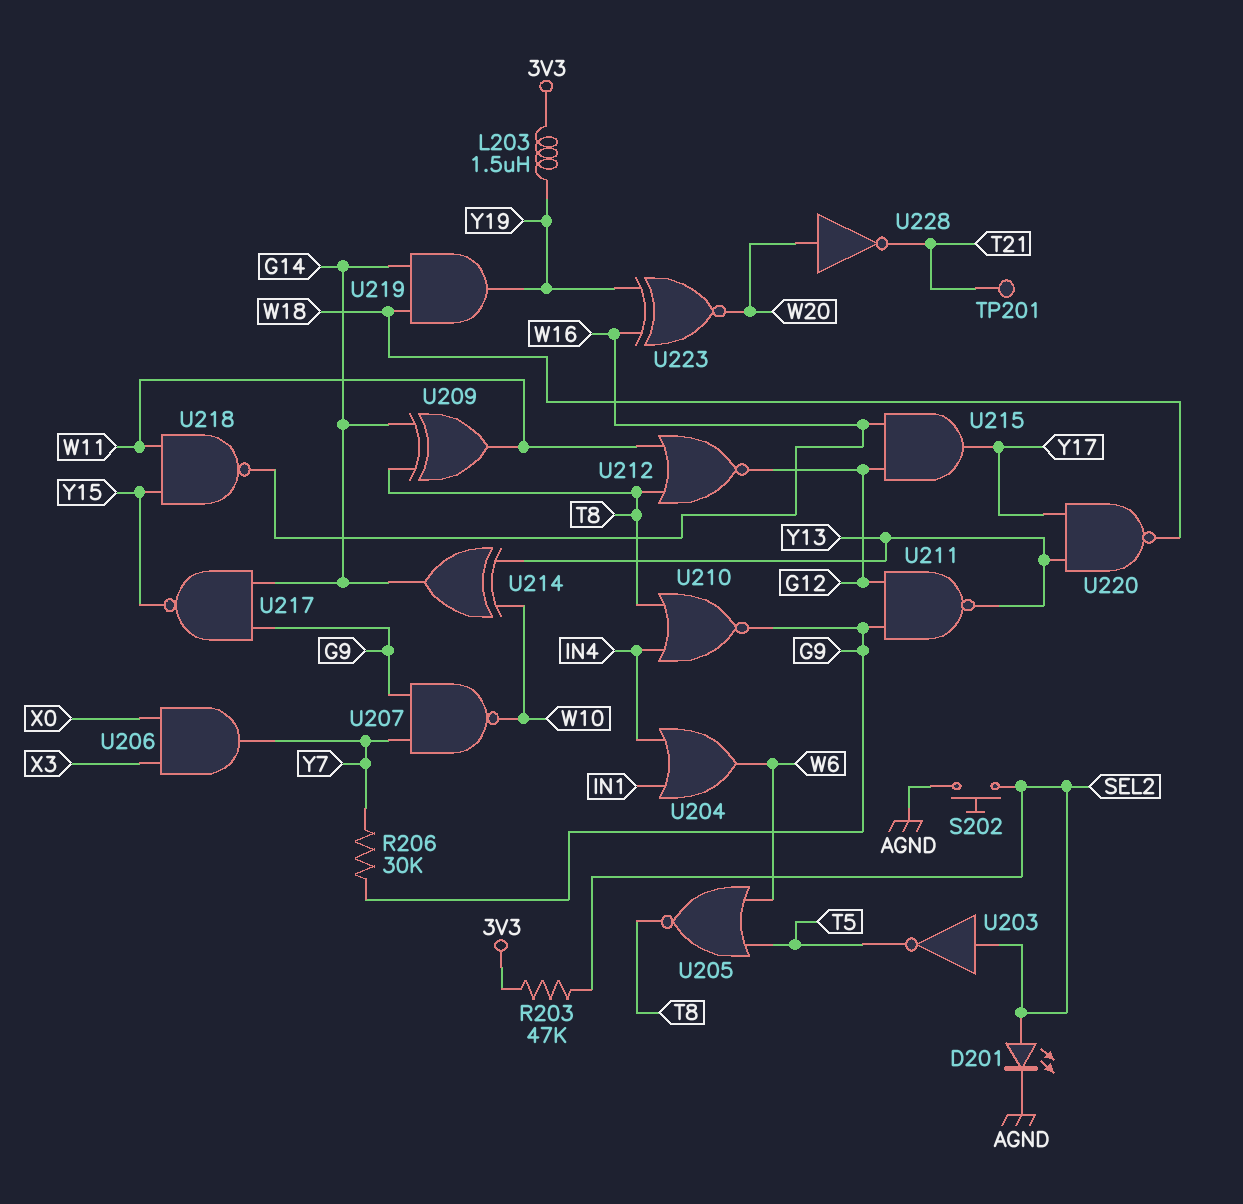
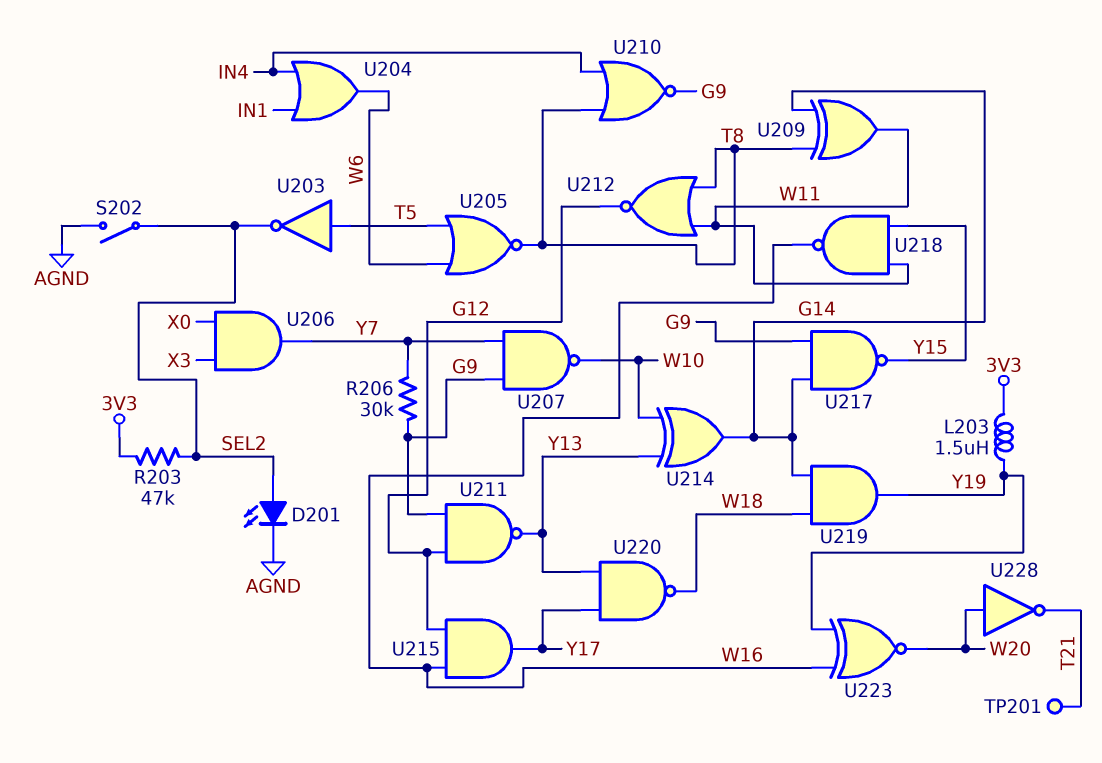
S202: button (AGND, SEL2) -> switch (AGND, SEL2)
U203: NOT (in SEL2, out T5) -> NOT (in T5, out SEL2)

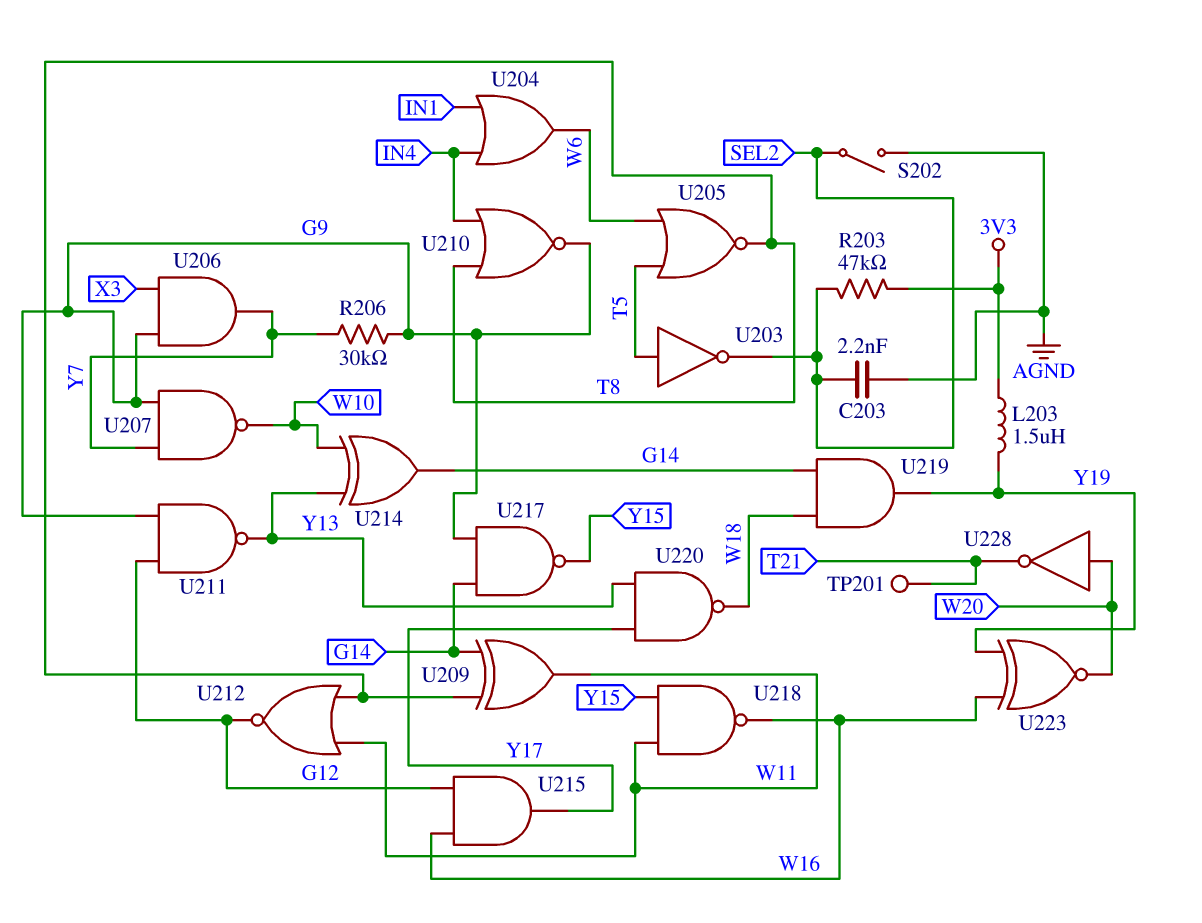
C203: none -> 2.2nF (AGND, SEL2)
D201: LED (A SEL2, K AGND) -> none
U206: AND (in X0, in X3, out Y7) -> AND (in G9, in X3, out Y7)

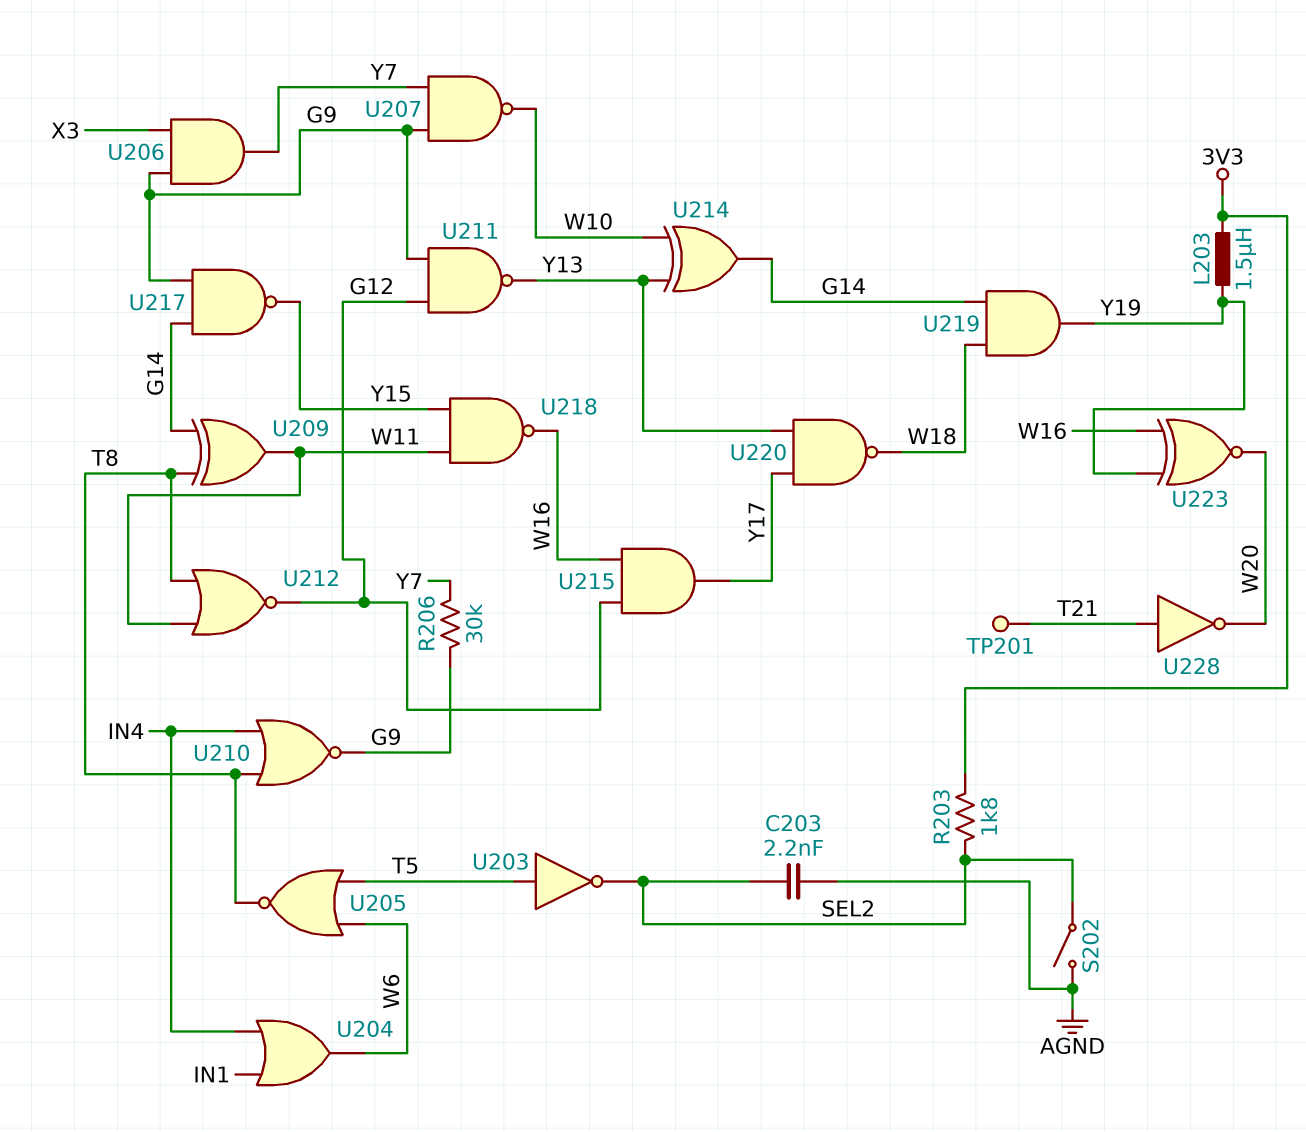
R203: 47k (3V3, SEL2) -> 1.8k (3V3, SEL2)
U228: NOT (in W20, out T21) -> NOT (in T21, out W20)

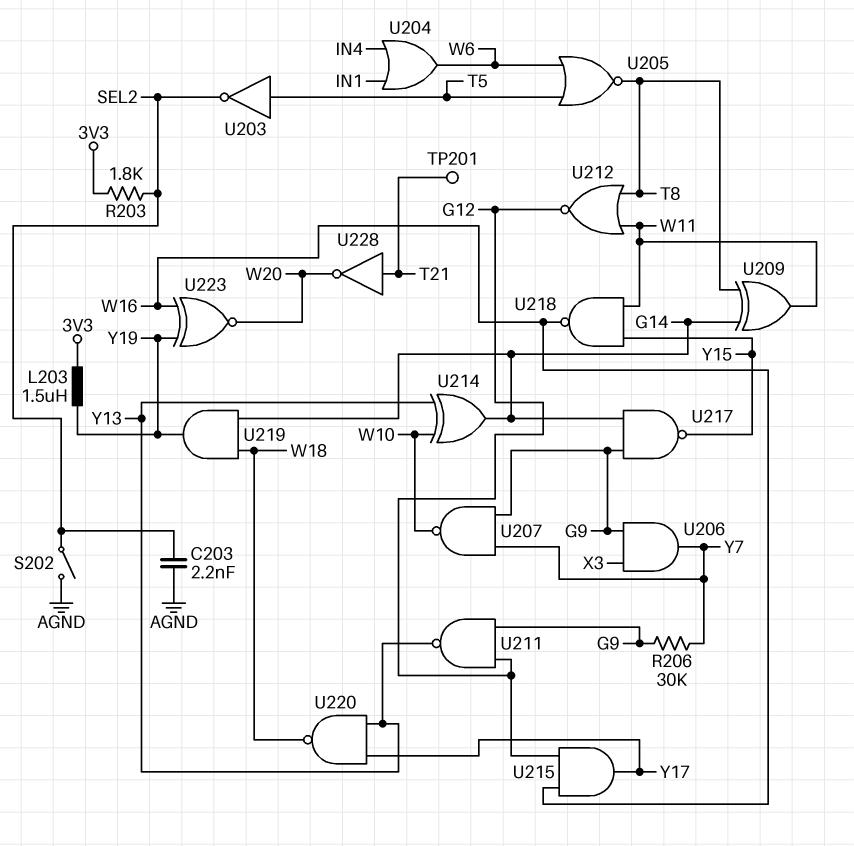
U210: NOR (in IN4, in T8, out G9) -> none

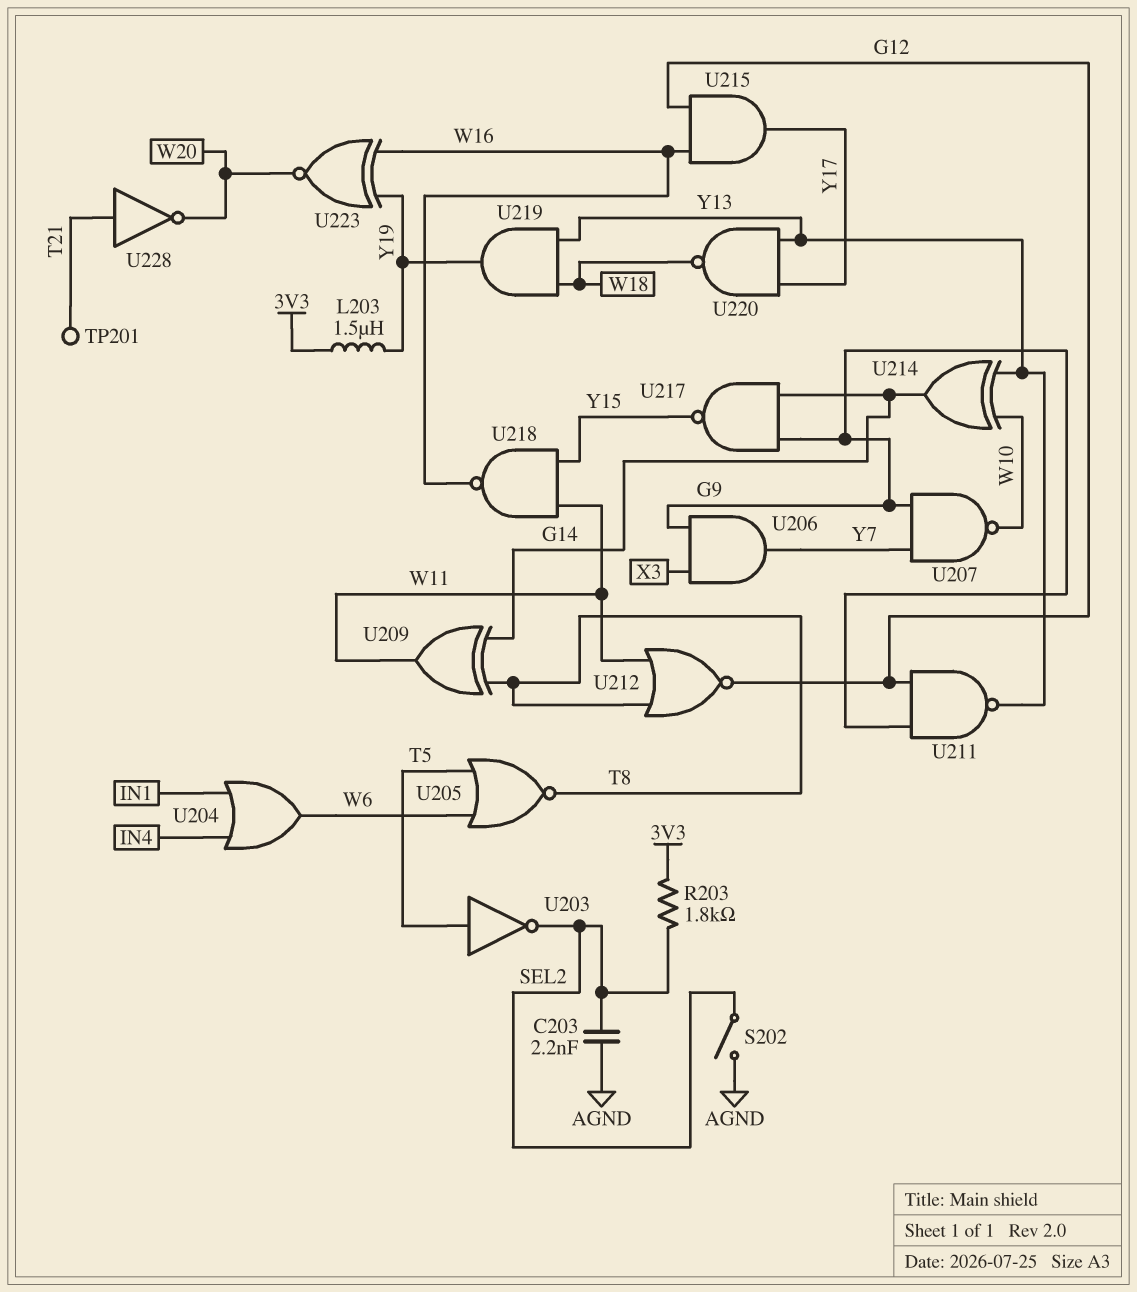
R206: 30k (G9, Y7) -> none
U219: AND (in G14, in W18, out Y19) -> AND (in W18, in Y13, out Y19)

